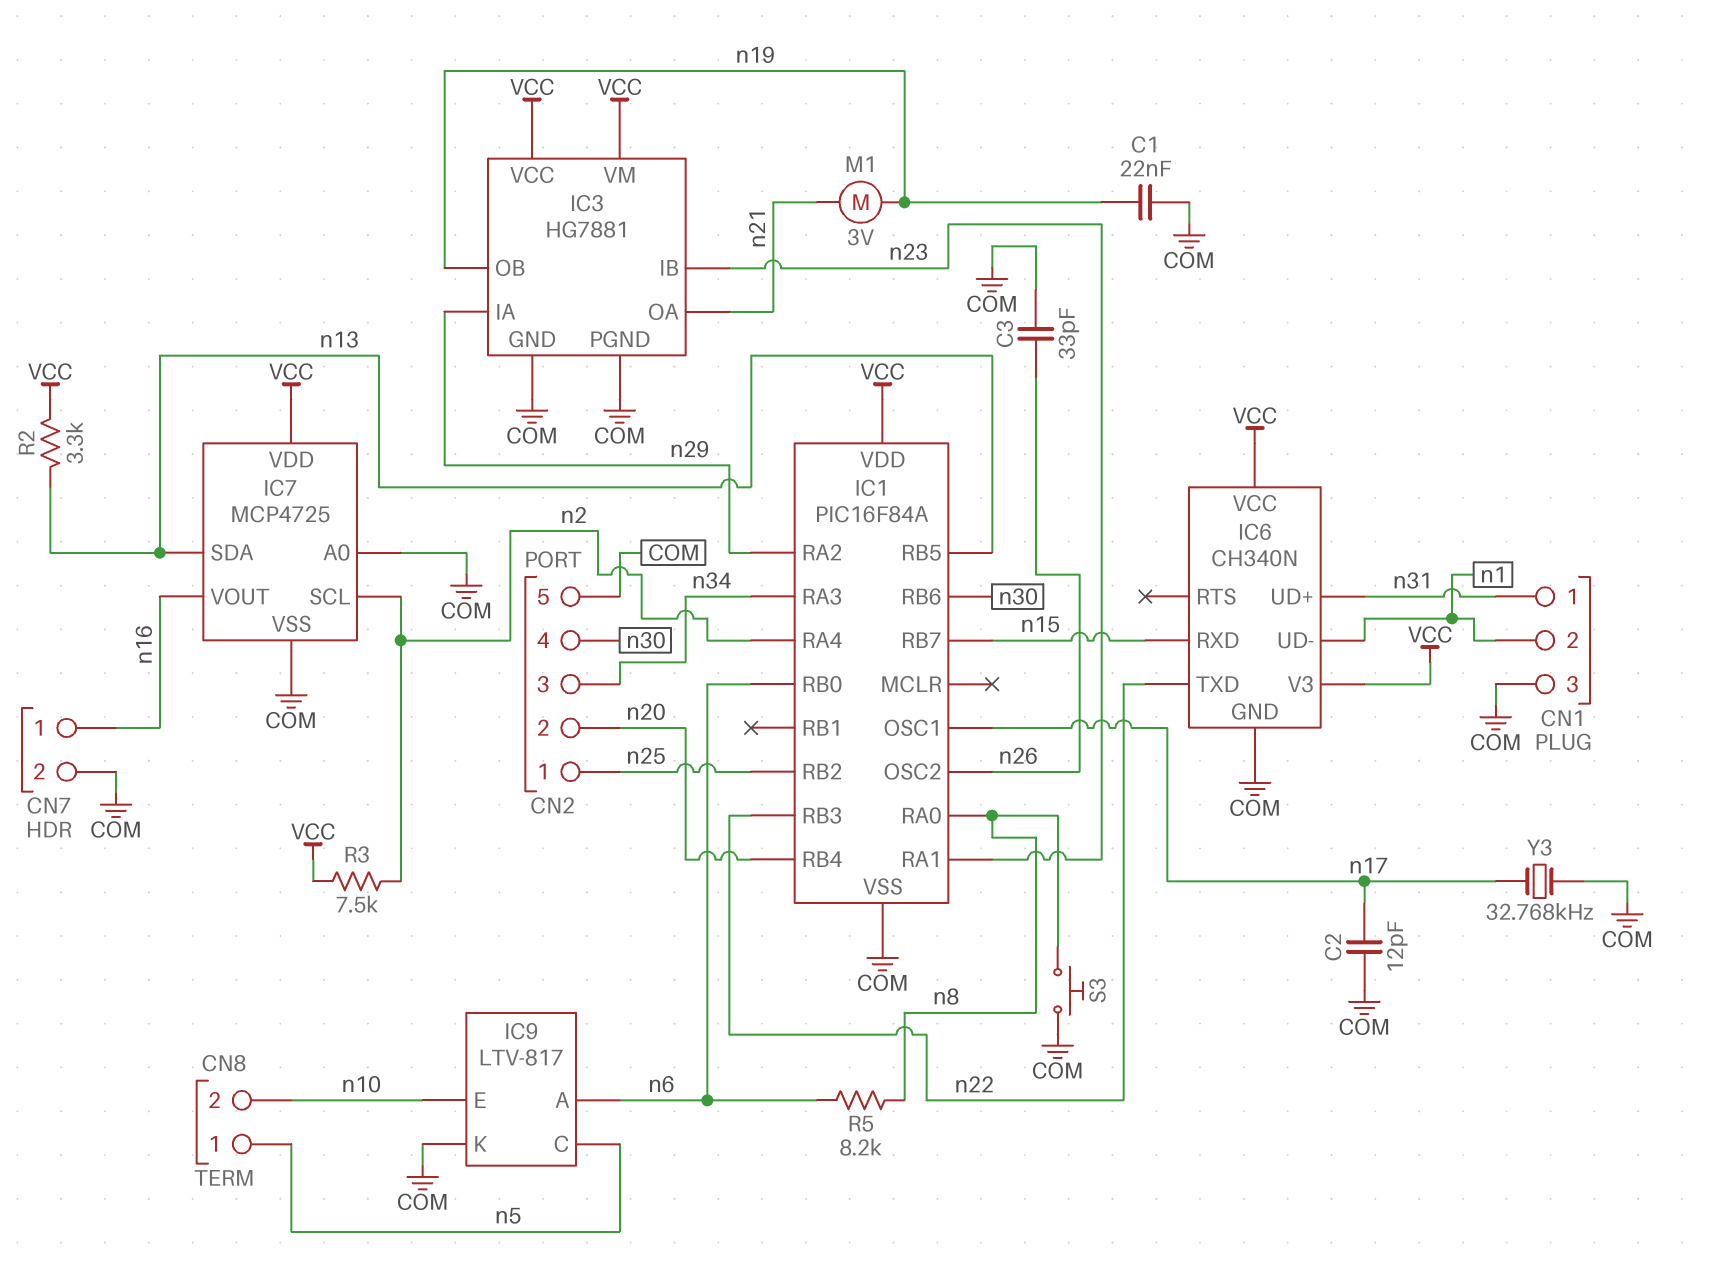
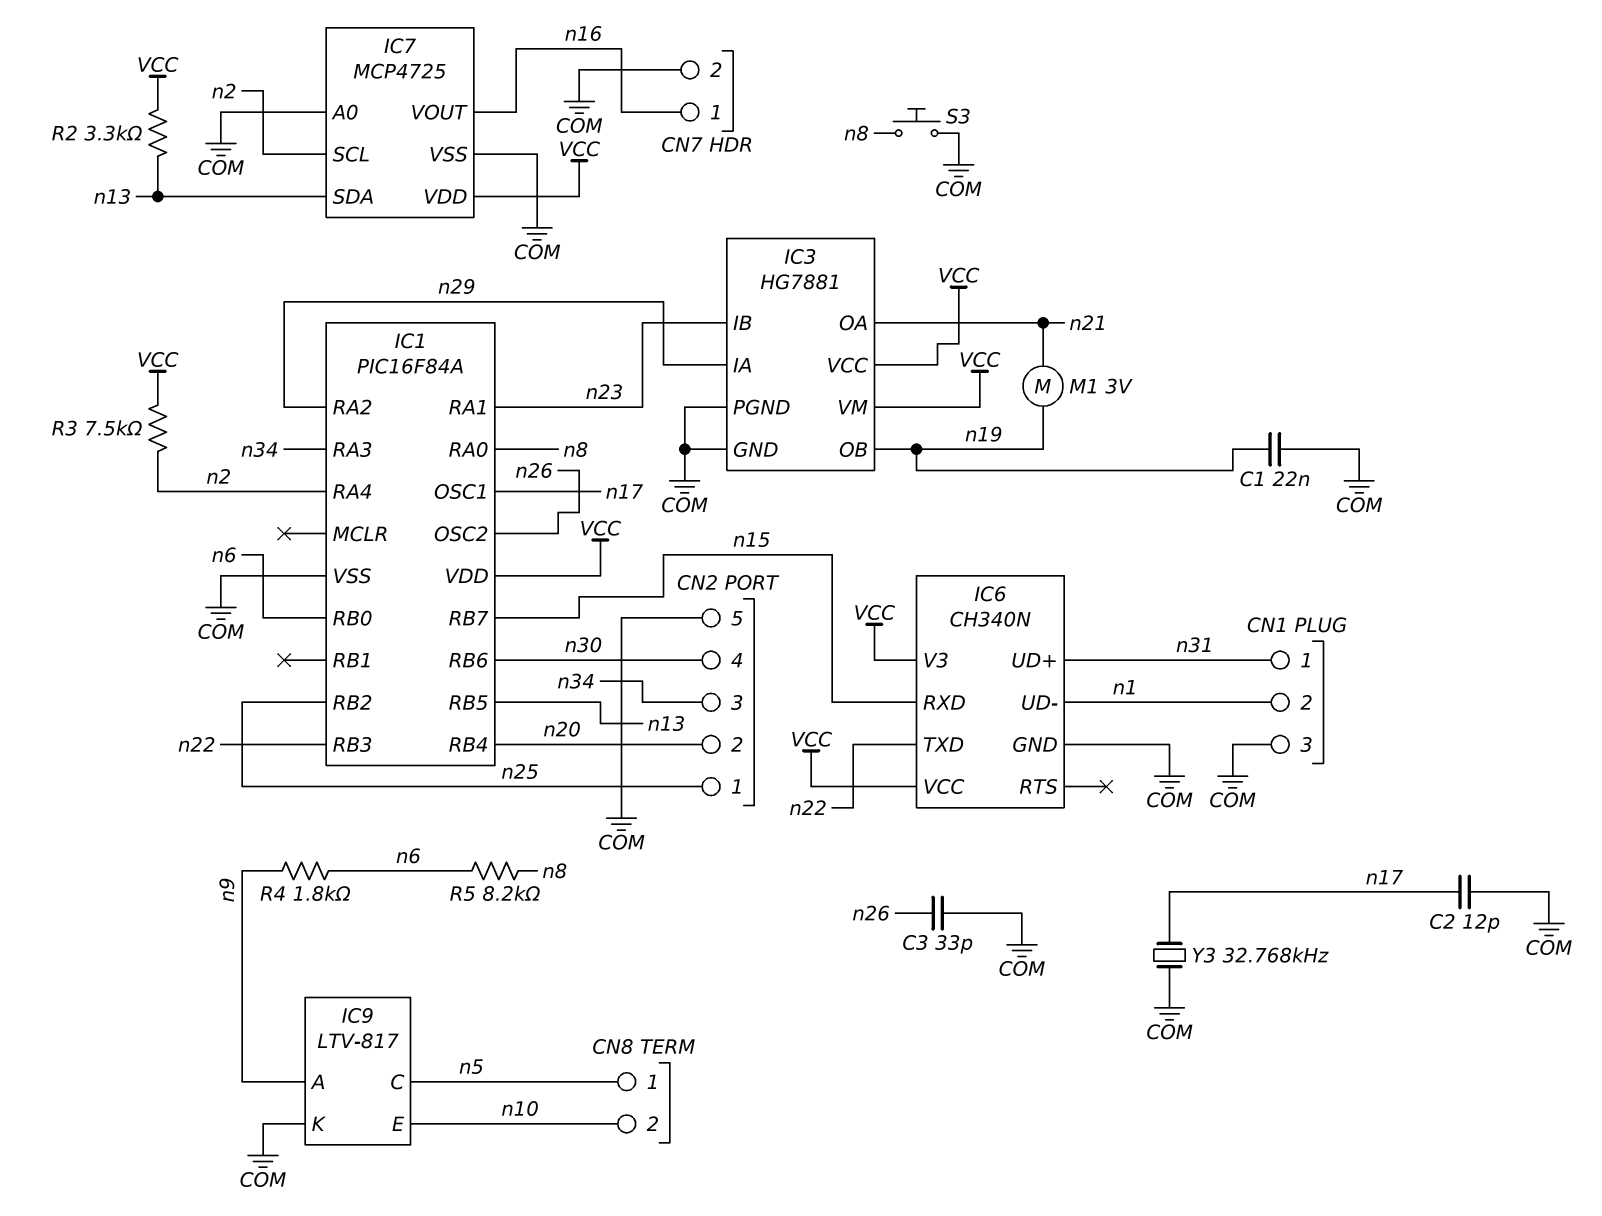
IC9 pin A: n6 -> n9
R4: none -> 1.8k (n6, n9)

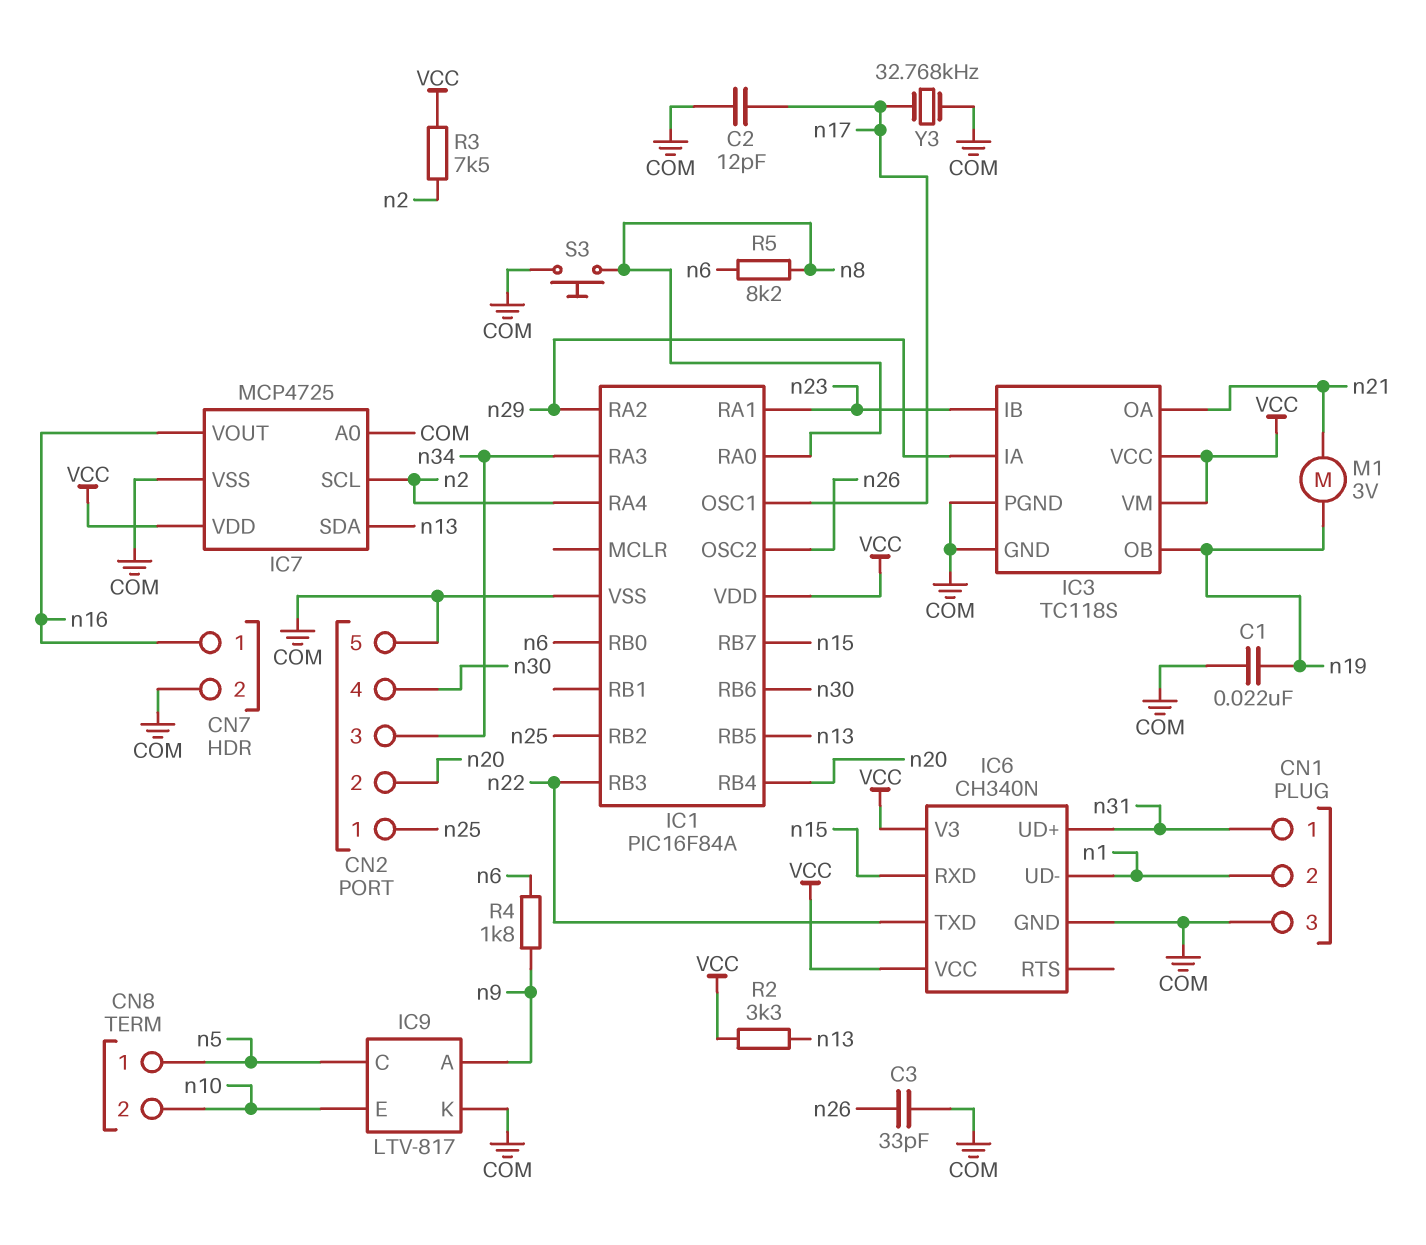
IC3: HG7881 -> TC118S

